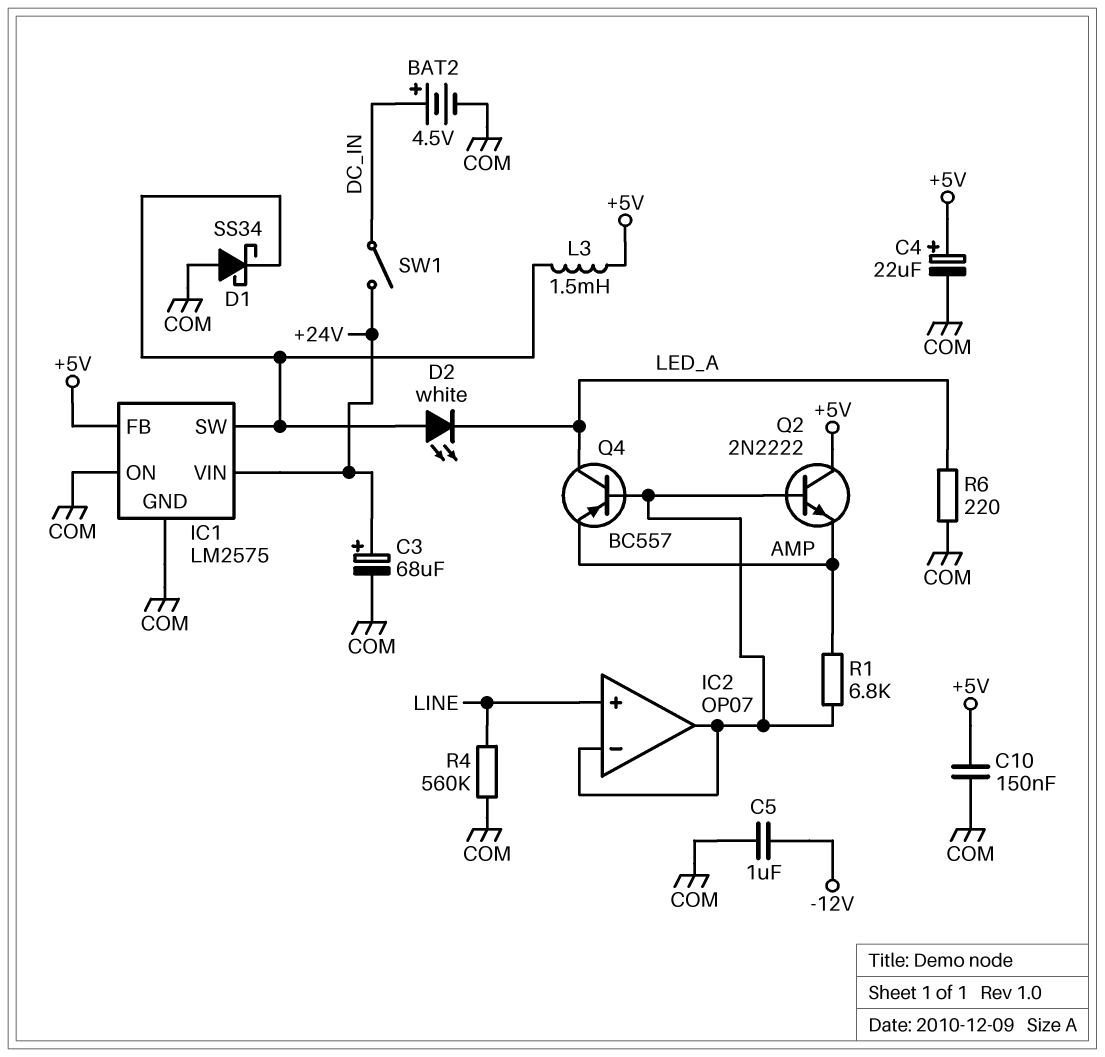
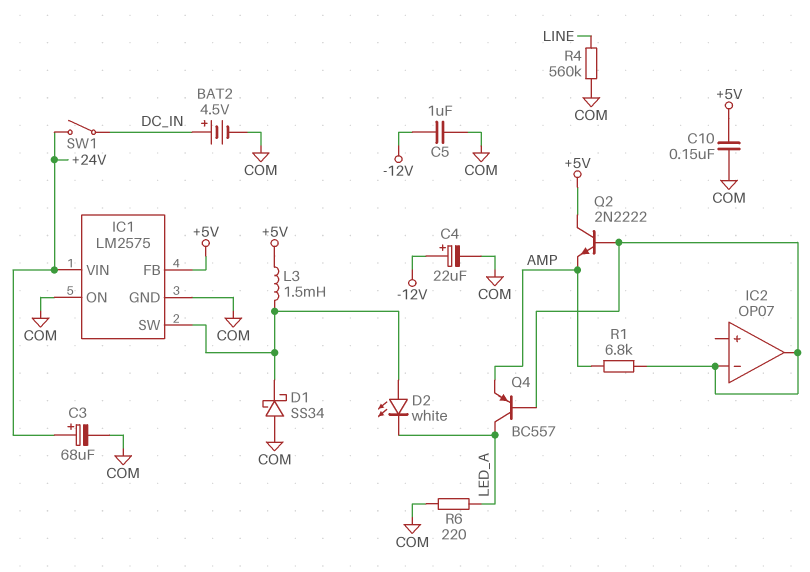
C4: 22uF (plus +5V, minus COM) -> 22uF (plus -12V, minus COM)
IC2 pin in+: LINE -> none

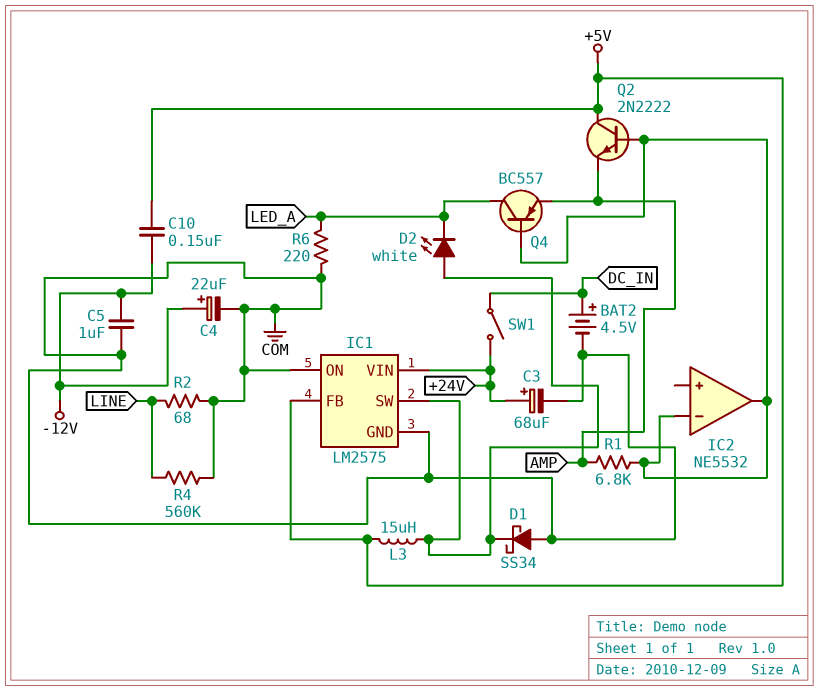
C10: 150nF (+5V, COM) -> 150nF (+5V, -12V)
IC2: OP07 -> NE5532
L3: 1.5mH (+5V, IC1/SW) -> 15uH (+5V, IC1/SW)
R2: none -> 68 (COM, LINE)

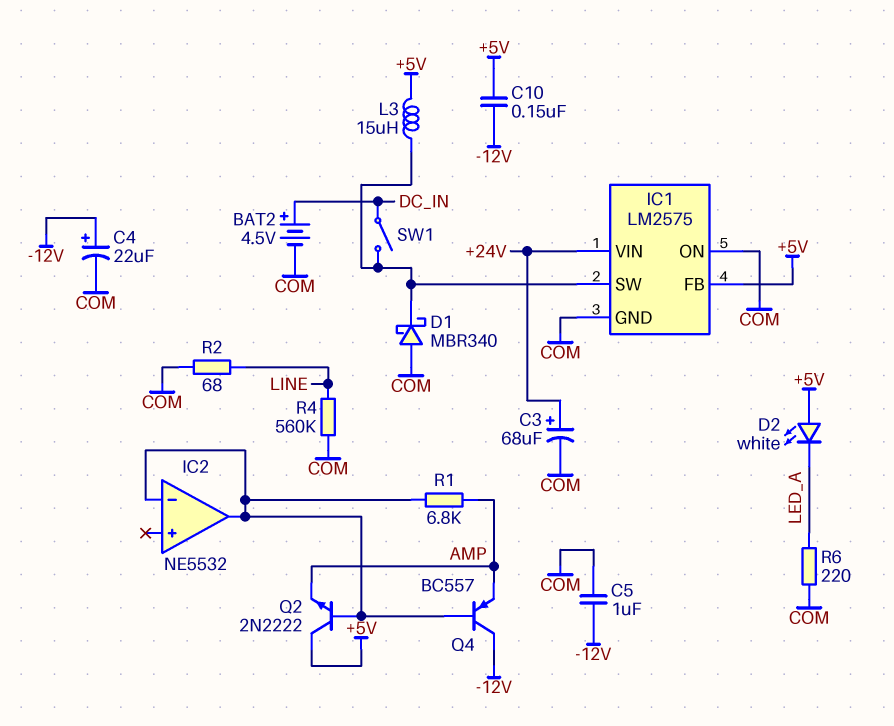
D1: schottky SS34 (A COM, K IC1/SW) -> schottky MBR340 (A COM, K IC1/SW)
D2: LED white (A IC1/SW, K LED_A) -> LED white (A +5V, K LED_A)
Q4: PNP BC557 (B IC2/in-, C LED_A, E AMP) -> PNP BC557 (B IC2/in-, C -12V, E AMP)
SW1: switch (+24V, DC_IN) -> switch (DC_IN, IC1/SW)

